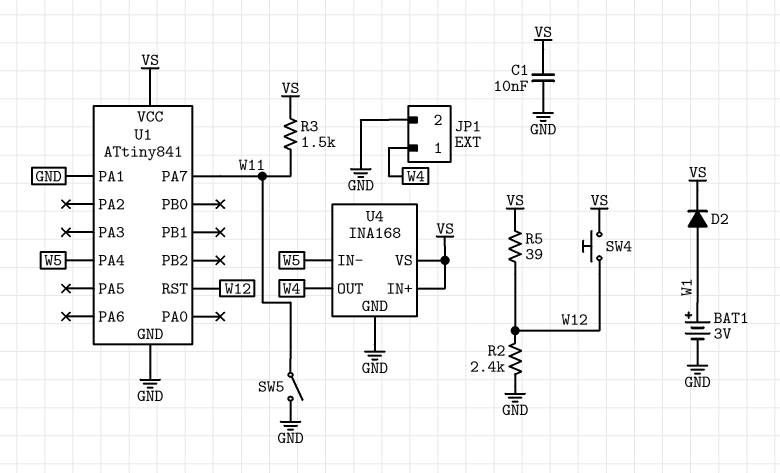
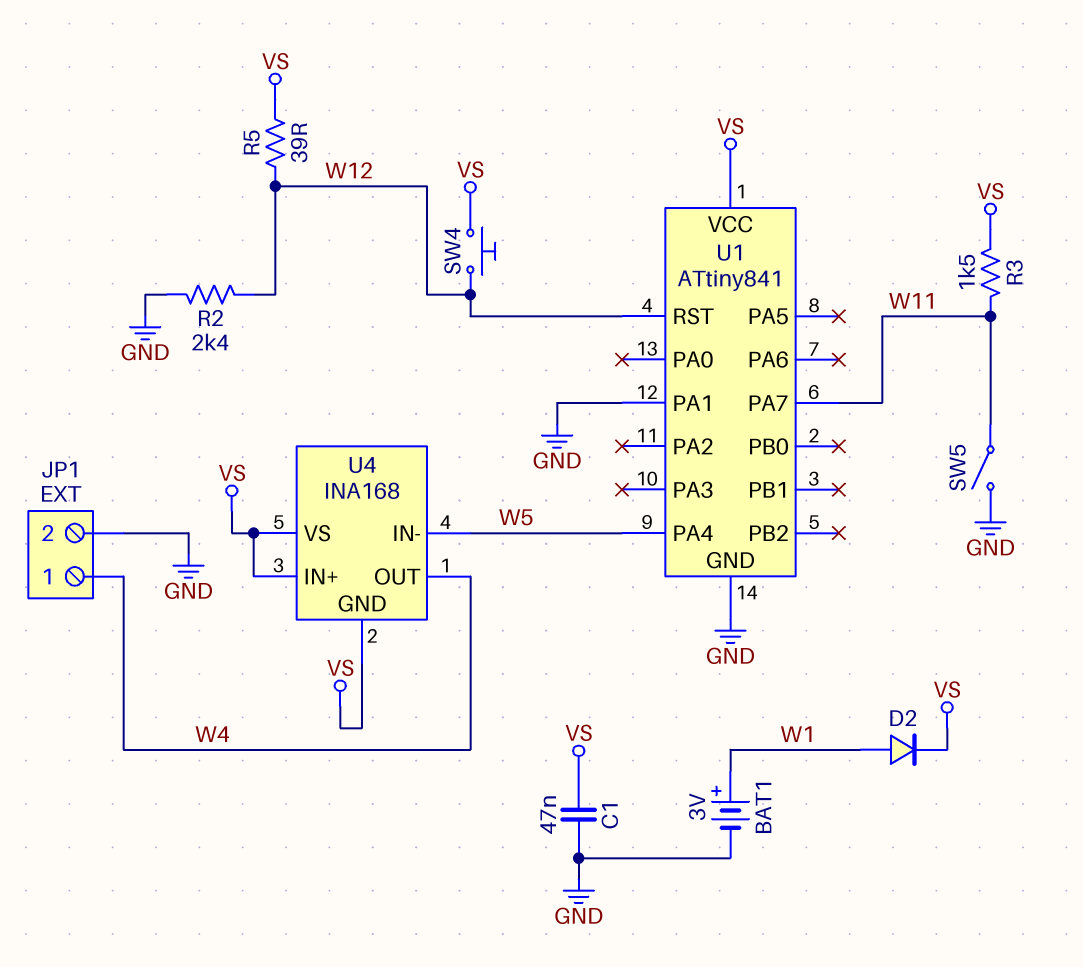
C1: 10nF (GND, VS) -> 47nF (GND, VS)
U4 pin GND: GND -> VS

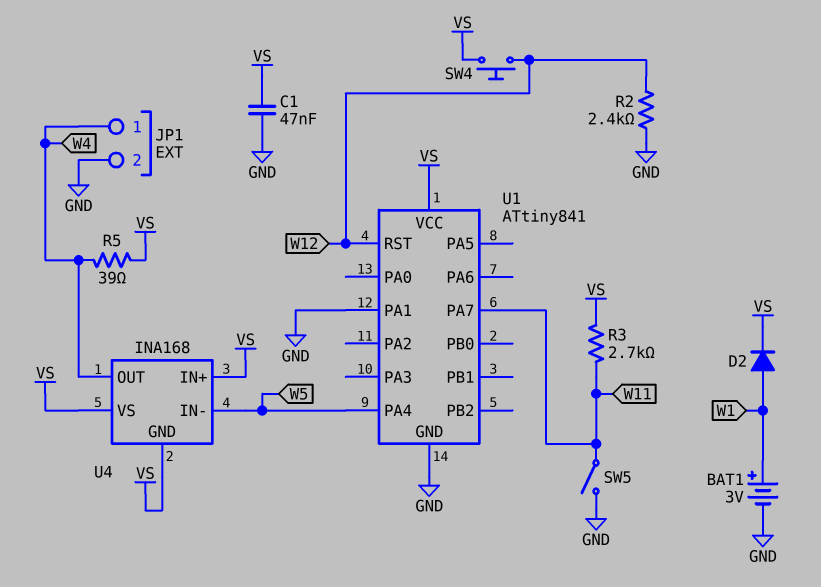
R3: 1.5k (VS, W11) -> 2.7k (VS, W11)
R5: 39 (VS, W12) -> 39 (VS, W4)

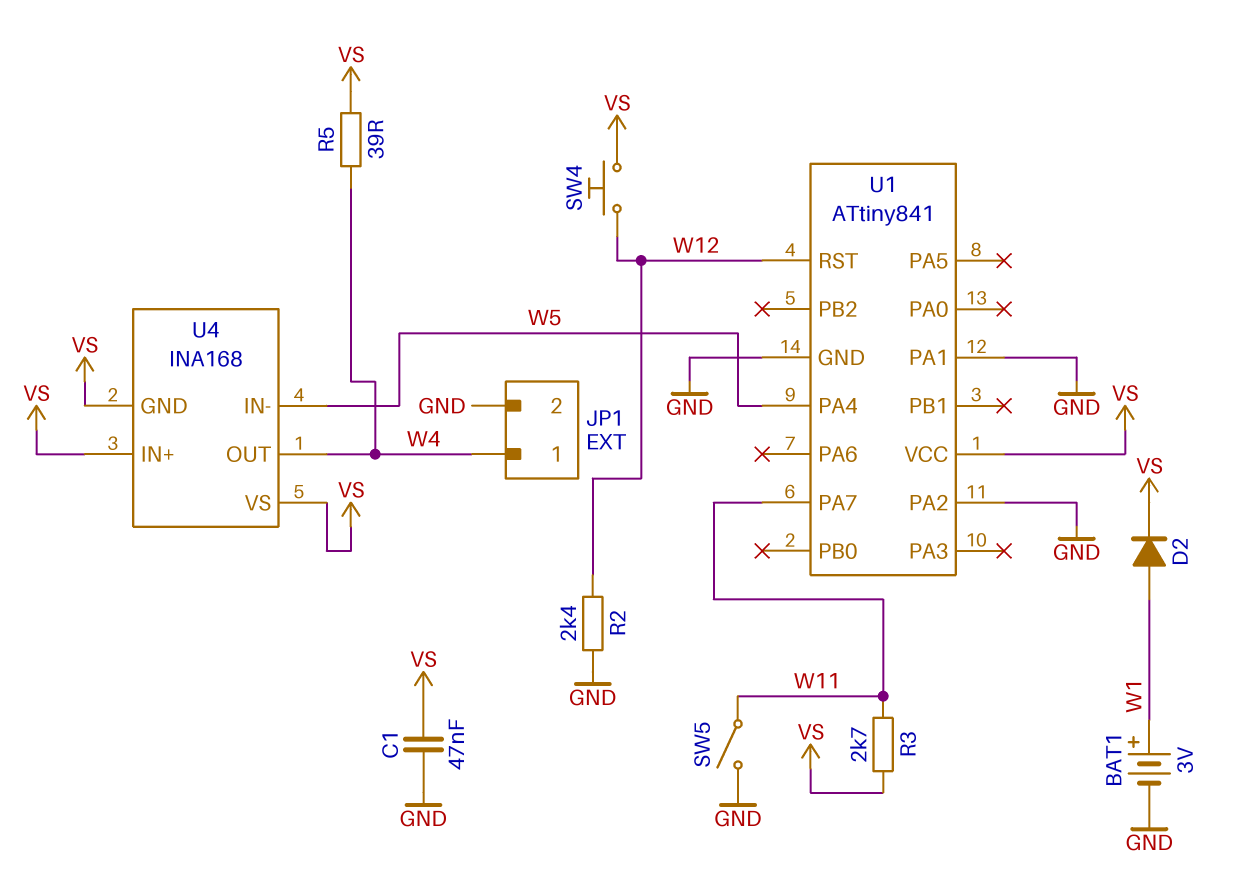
U1 pin PA2: none -> GND

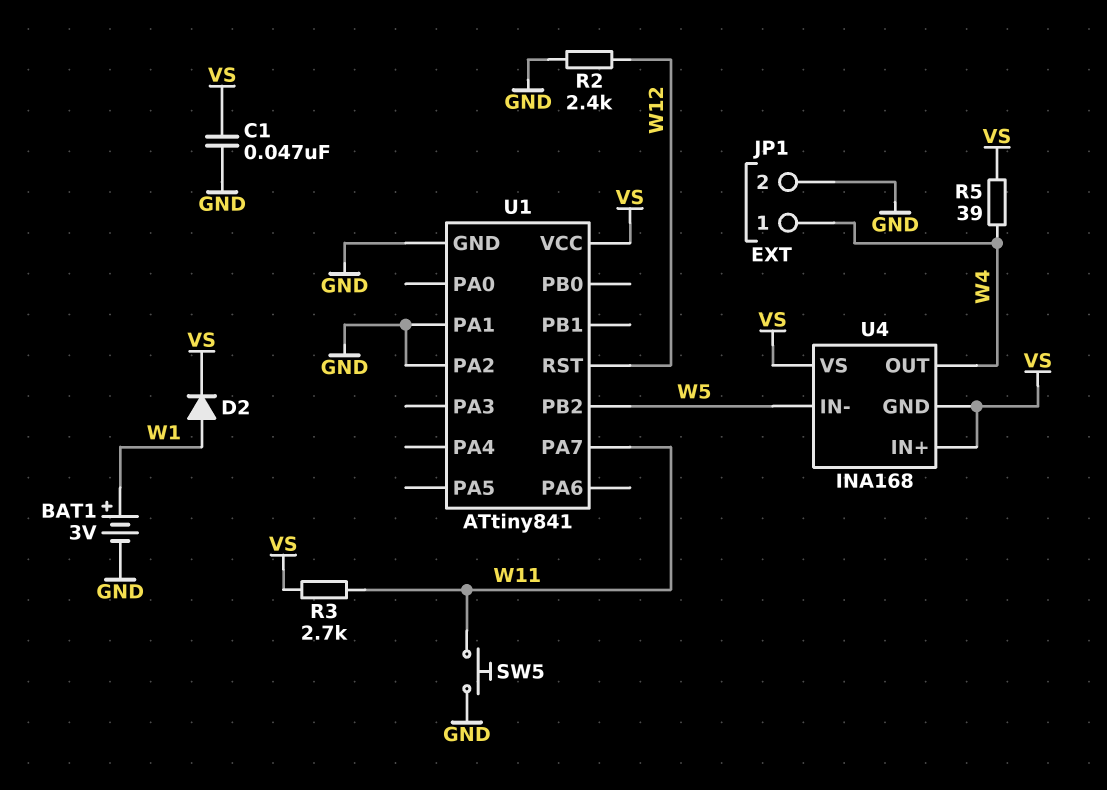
SW4: button (VS, W12) -> none
SW5: switch (GND, W11) -> button (GND, W11)
U1 pin PA4: W5 -> none
U1 pin PB2: none -> W5

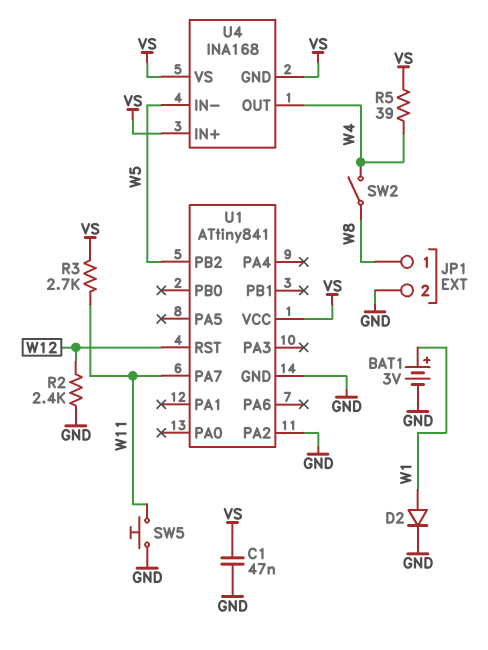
D2: diode (A W1, K VS) -> diode (A W1, K GND)
JP1 pin 1: W4 -> W8
SW2: none -> switch (W4, W8)
U1 pin PA1: GND -> none

